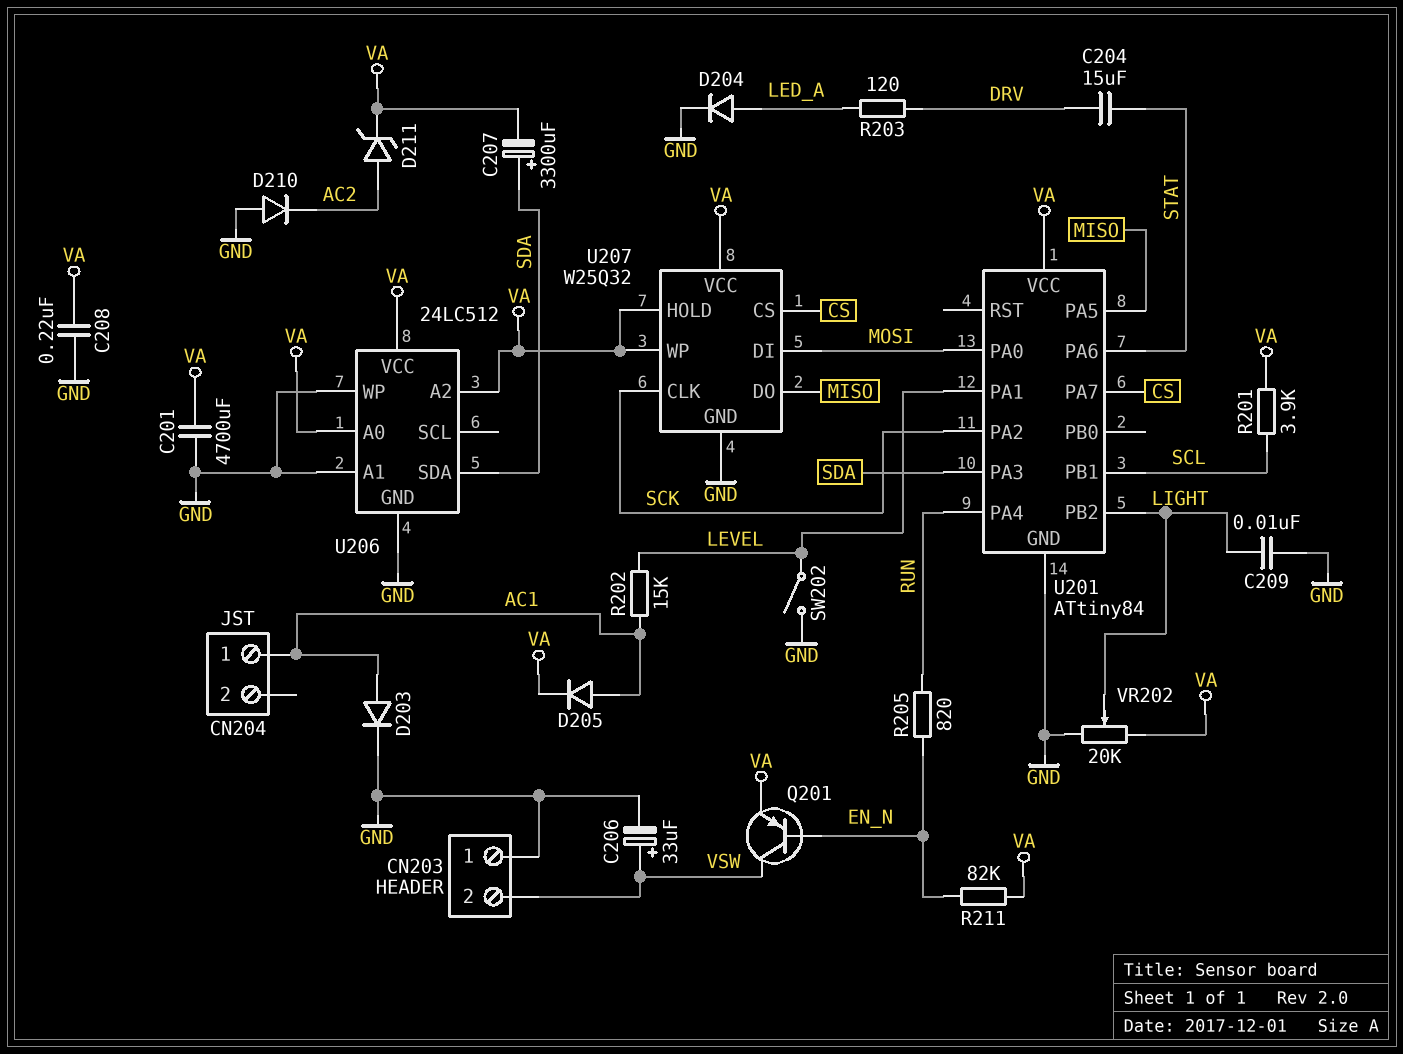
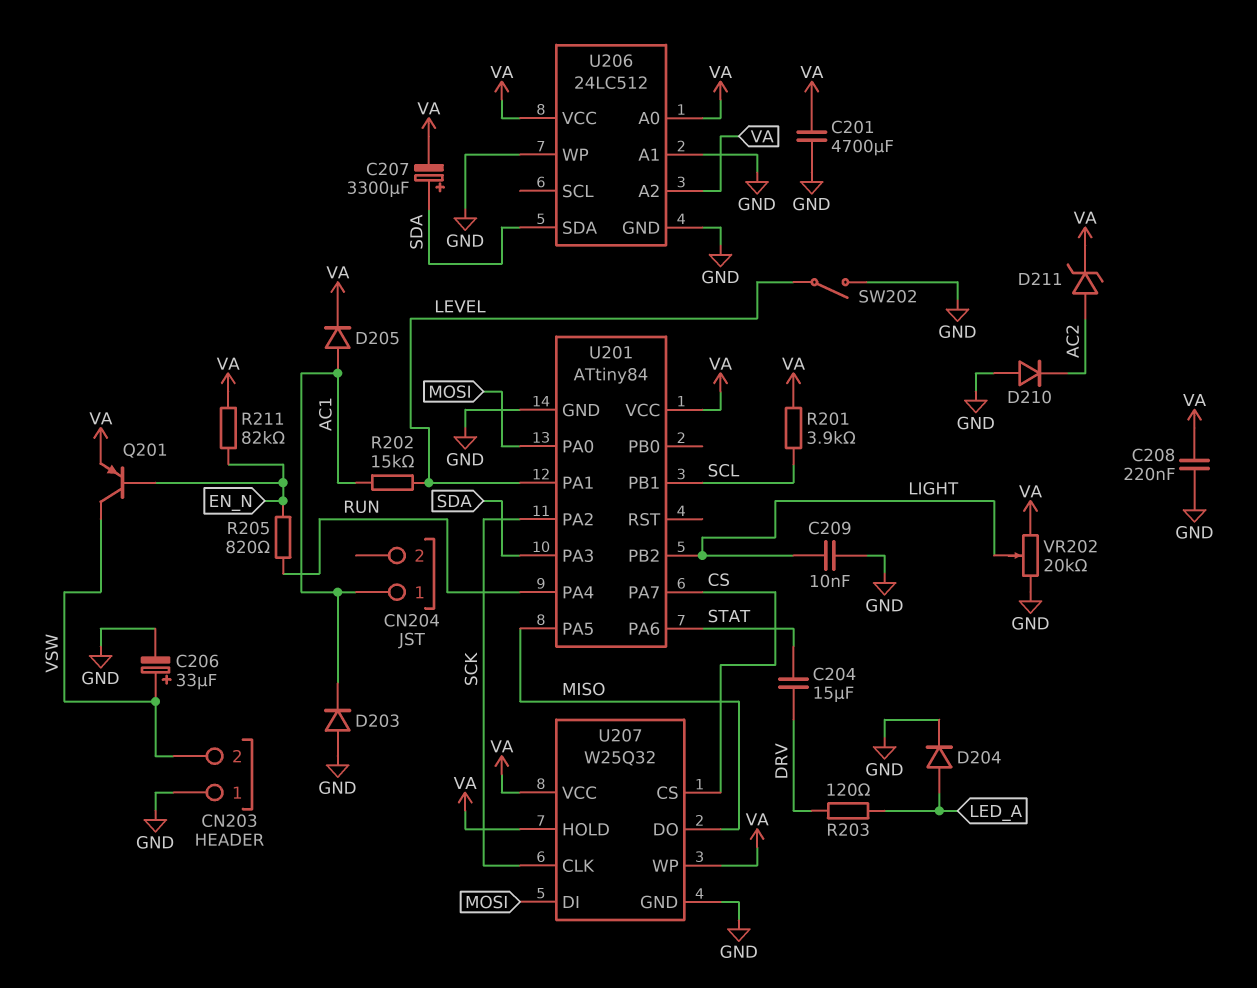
D203: diode (A AC1, K GND) -> diode (A GND, K AC1)

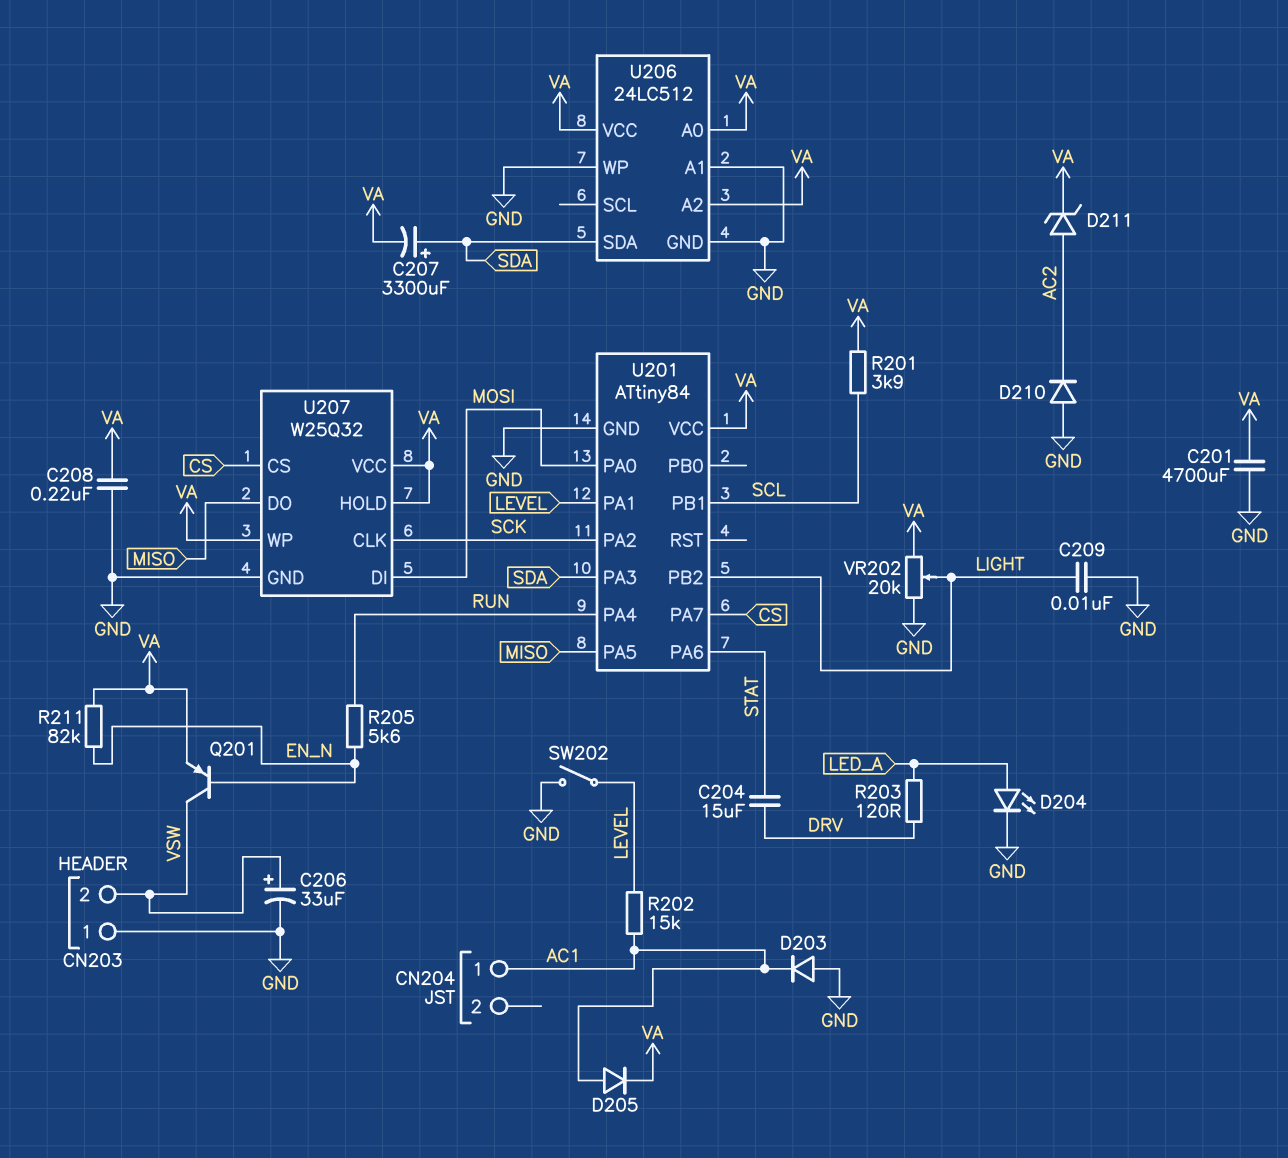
D204: diode (A LED_A, K GND) -> LED (A LED_A, K GND)
R205: 820 (EN_N, RUN) -> 5.6k (EN_N, RUN)

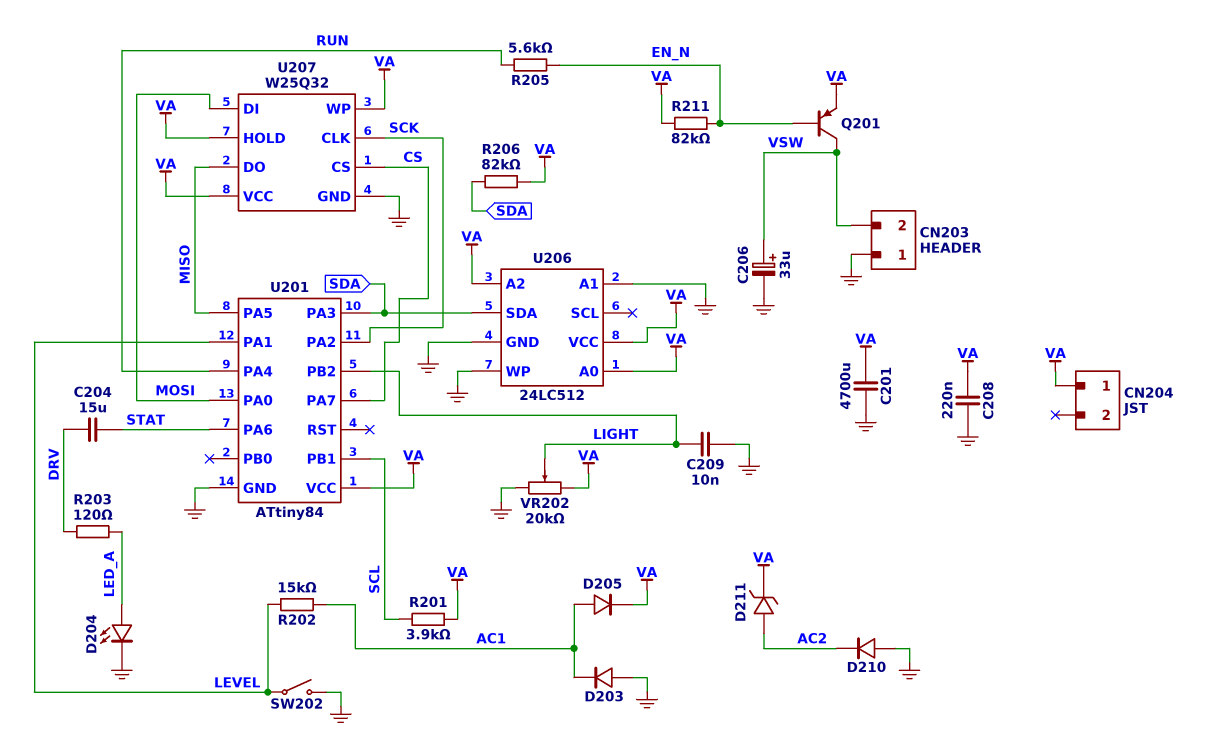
C207: 3300uF (plus SDA, minus VA) -> none
CN204 pin 1: AC1 -> VA
R206: none -> 82k (SDA, VA)

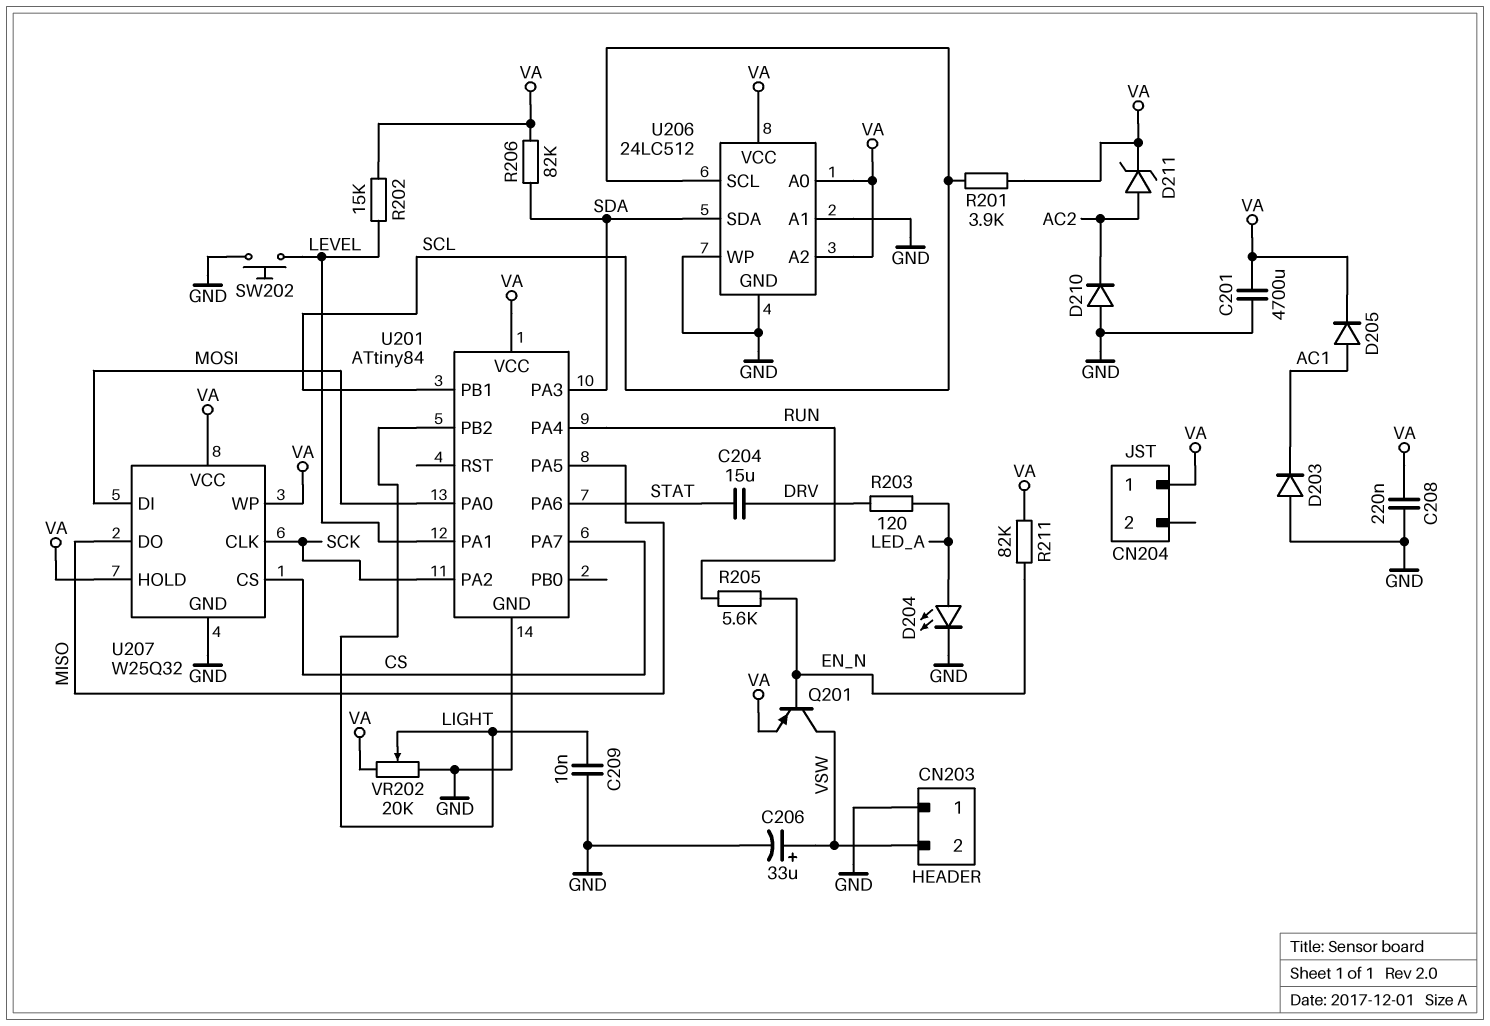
R202: 15k (AC1, LEVEL) -> 15k (LEVEL, VA)
SW202: switch (GND, LEVEL) -> button (GND, LEVEL)
U206 pin SCL: none -> SCL

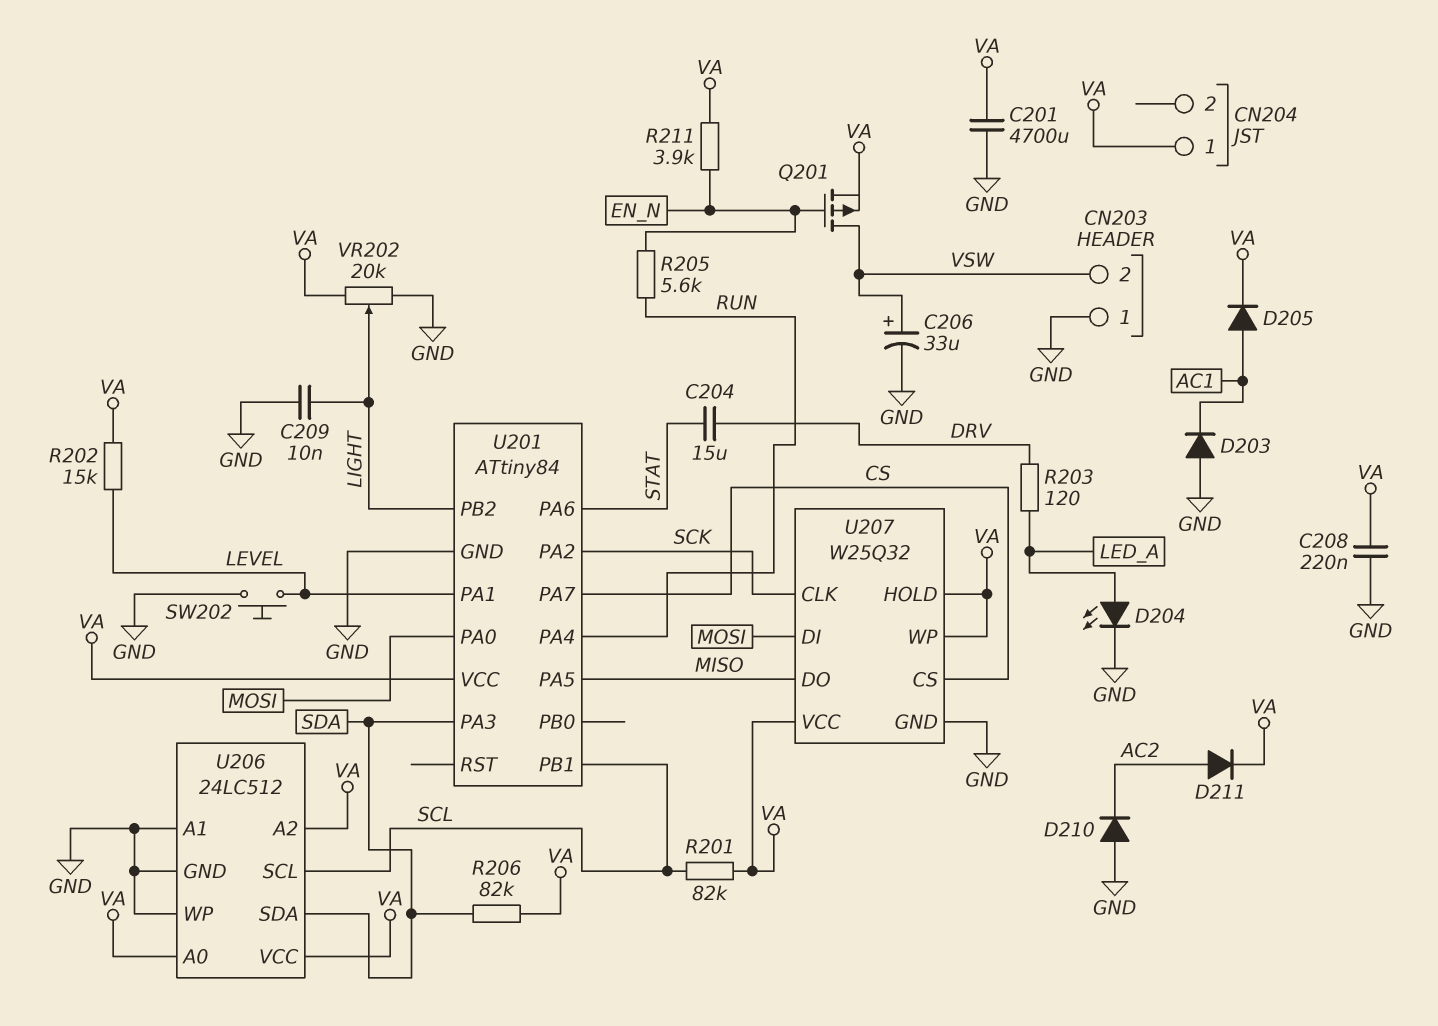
D211: zener (A AC2, K VA) -> diode (A AC2, K VA)
Q201: PNP (B EN_N, C VSW, E VA) -> PMOS (G EN_N, D VSW, S VA)
R201: 3.9k (SCL, VA) -> 82k (SCL, VA)
R211: 82k (EN_N, VA) -> 3.9k (EN_N, VA)

